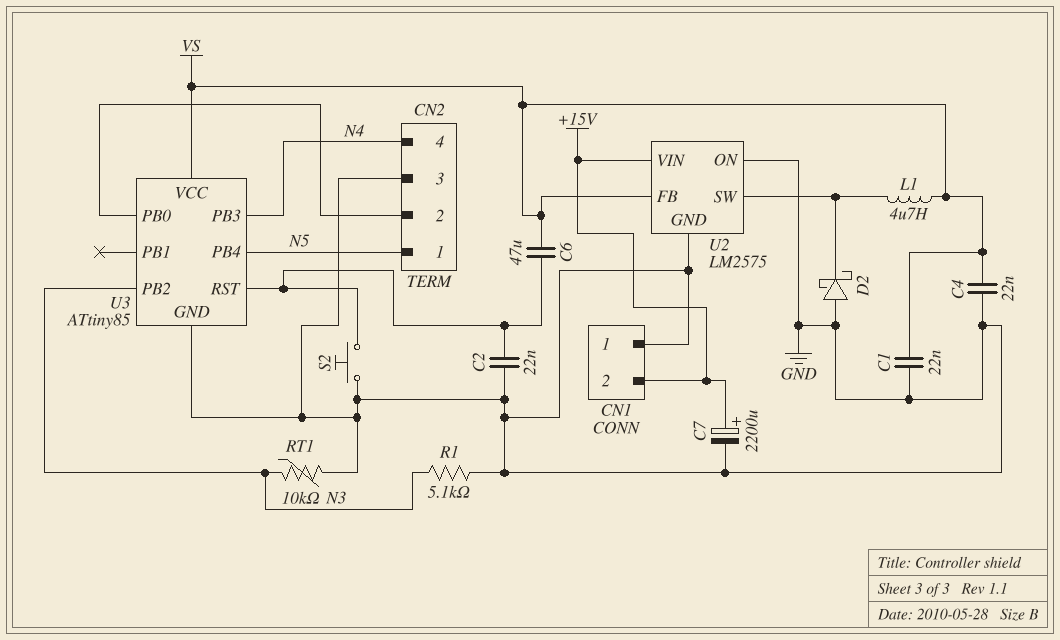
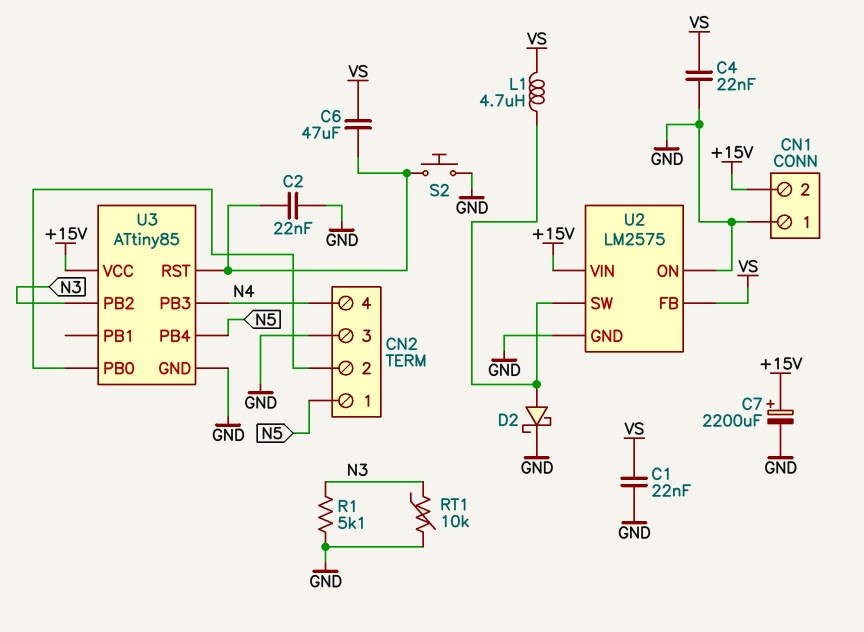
D2: schottky (A GND, K U2/SW) -> schottky (A U2/SW, K GND)
U3 pin VCC: VS -> +15V

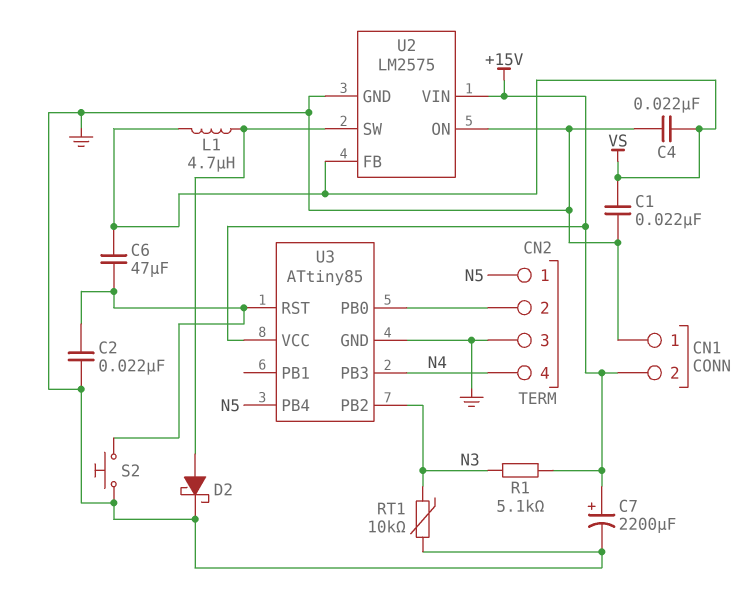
R1: 5.1k (GND, N3) -> 5.1k (+15V, N3)

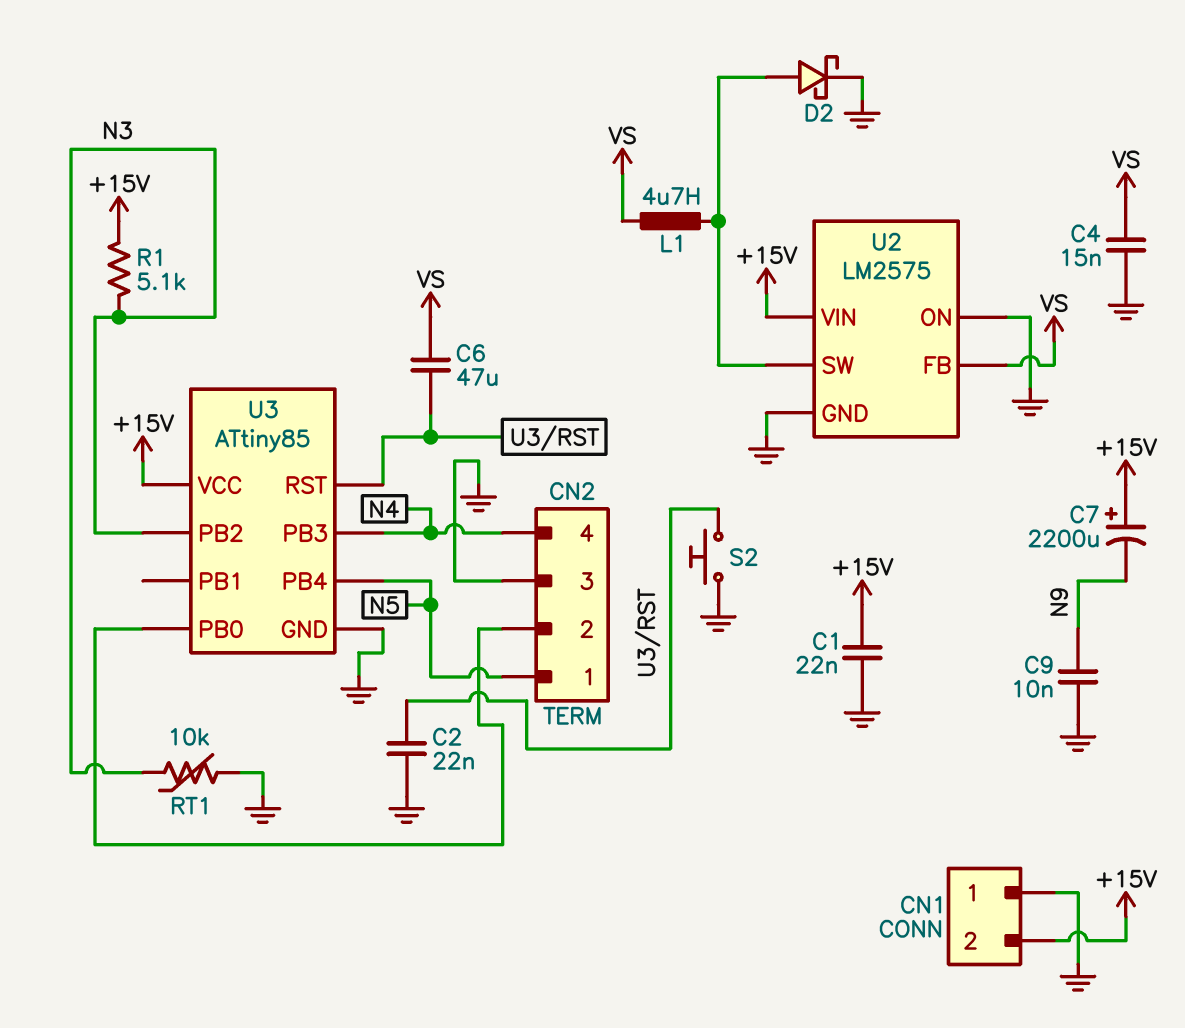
C1: 22nF (GND, VS) -> 22nF (+15V, GND)
C4: 22nF (GND, VS) -> 15nF (GND, VS)
C7: 2200uF (plus +15V, minus GND) -> 2200uF (plus +15V, minus N9)
C9: none -> 10nF (GND, N9)

